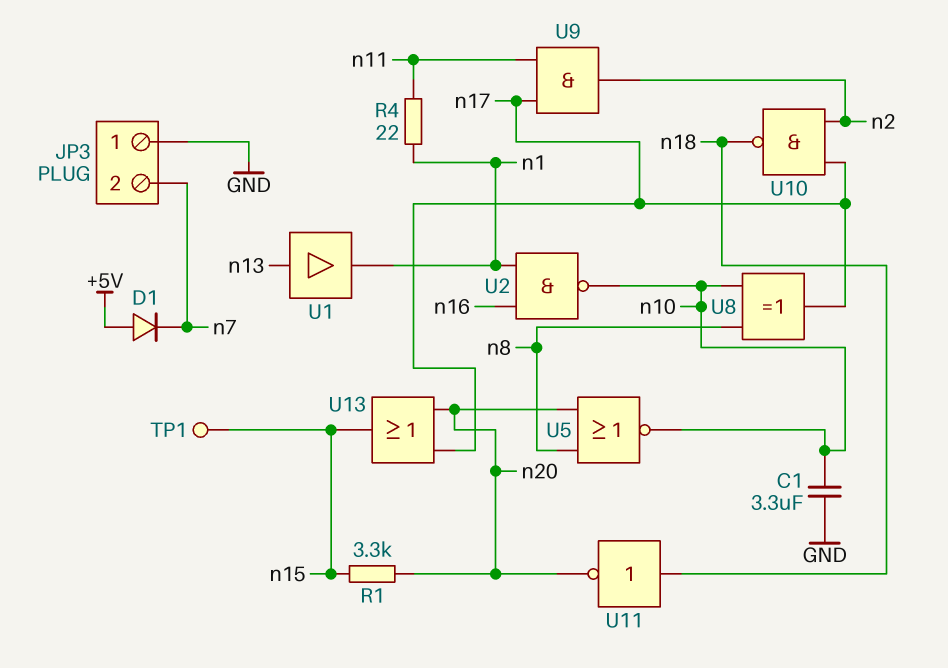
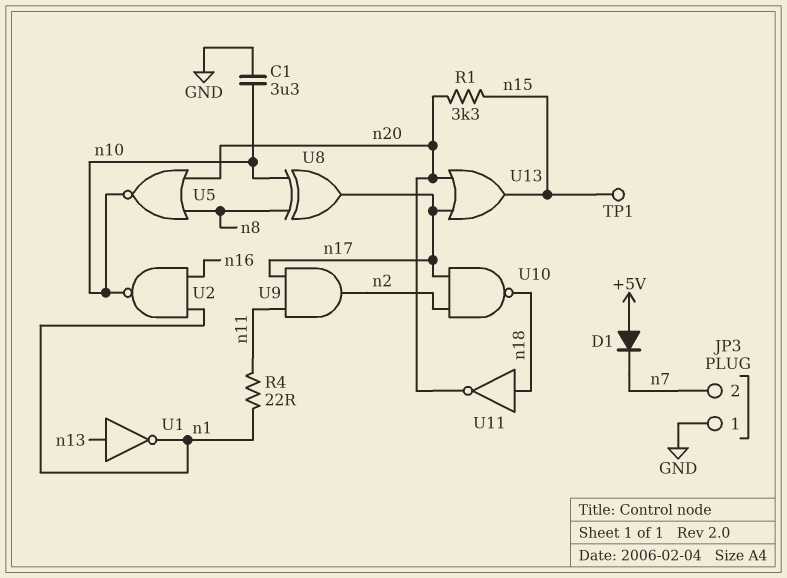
U1: buffer (in n13, out n1) -> NOT (in n13, out n1)

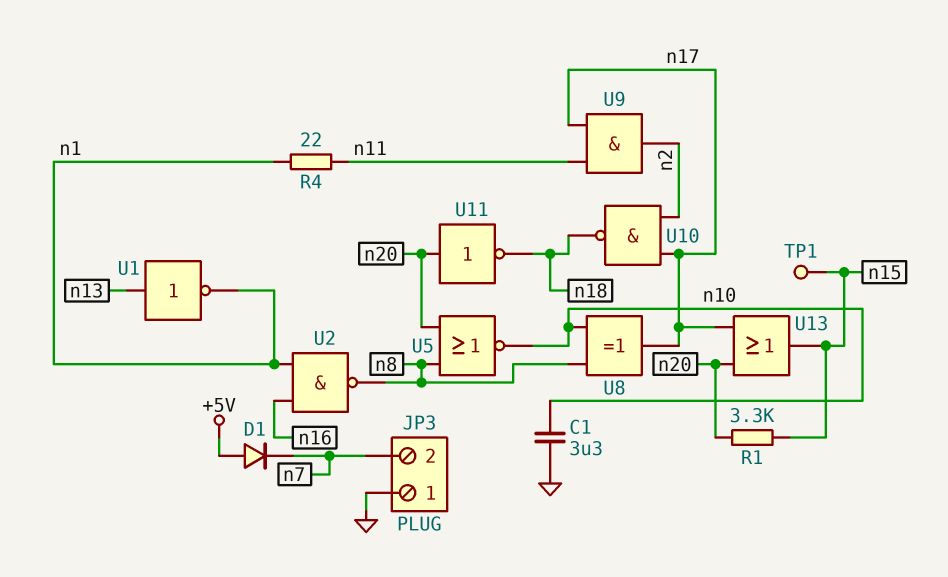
U2: NAND (in n1, in n16, out n10) -> NAND (in n1, in n16, out n8)
U11: NOT (in n18, out n20) -> NOT (in n20, out n18)

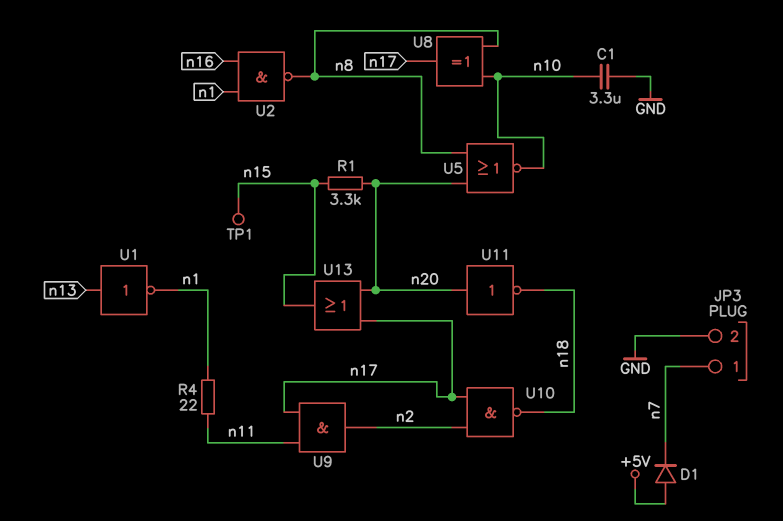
JP3 pin 1: GND -> n7
JP3 pin 2: n7 -> GND

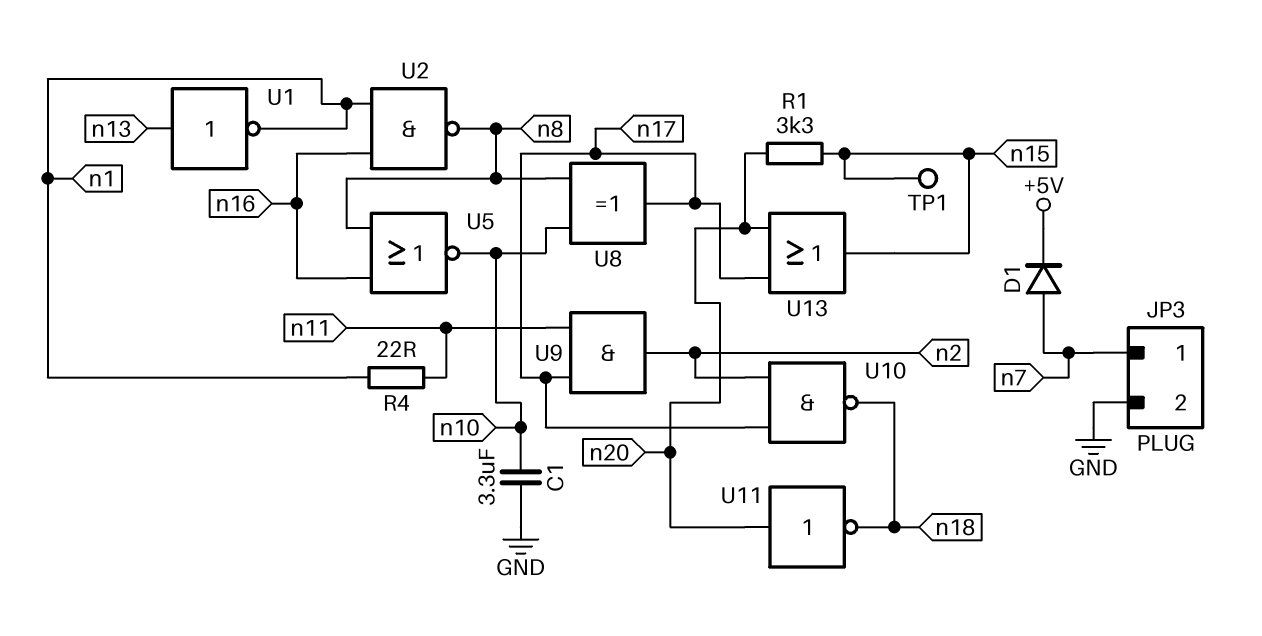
D1: diode (A +5V, K n7) -> diode (A n7, K +5V)
U5: NOR (in n8, in n20, out n10) -> NOR (in n8, in n16, out n10)

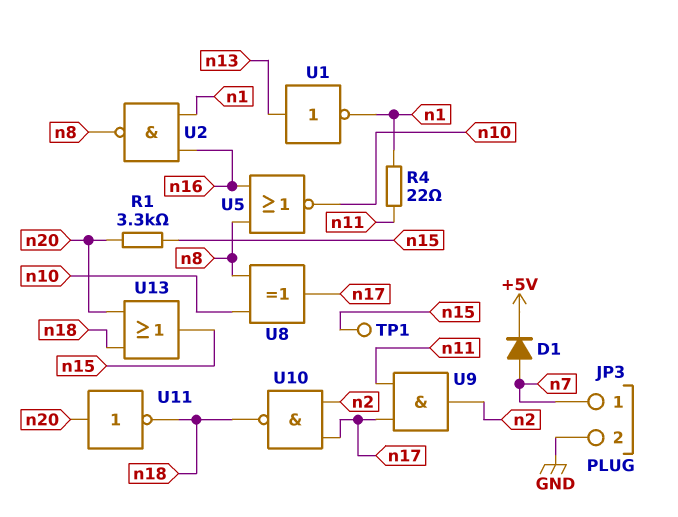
C1: 3.3uF (GND, n10) -> none
U13: OR (in n17, in n20, out n15) -> OR (in n18, in n20, out n15)

